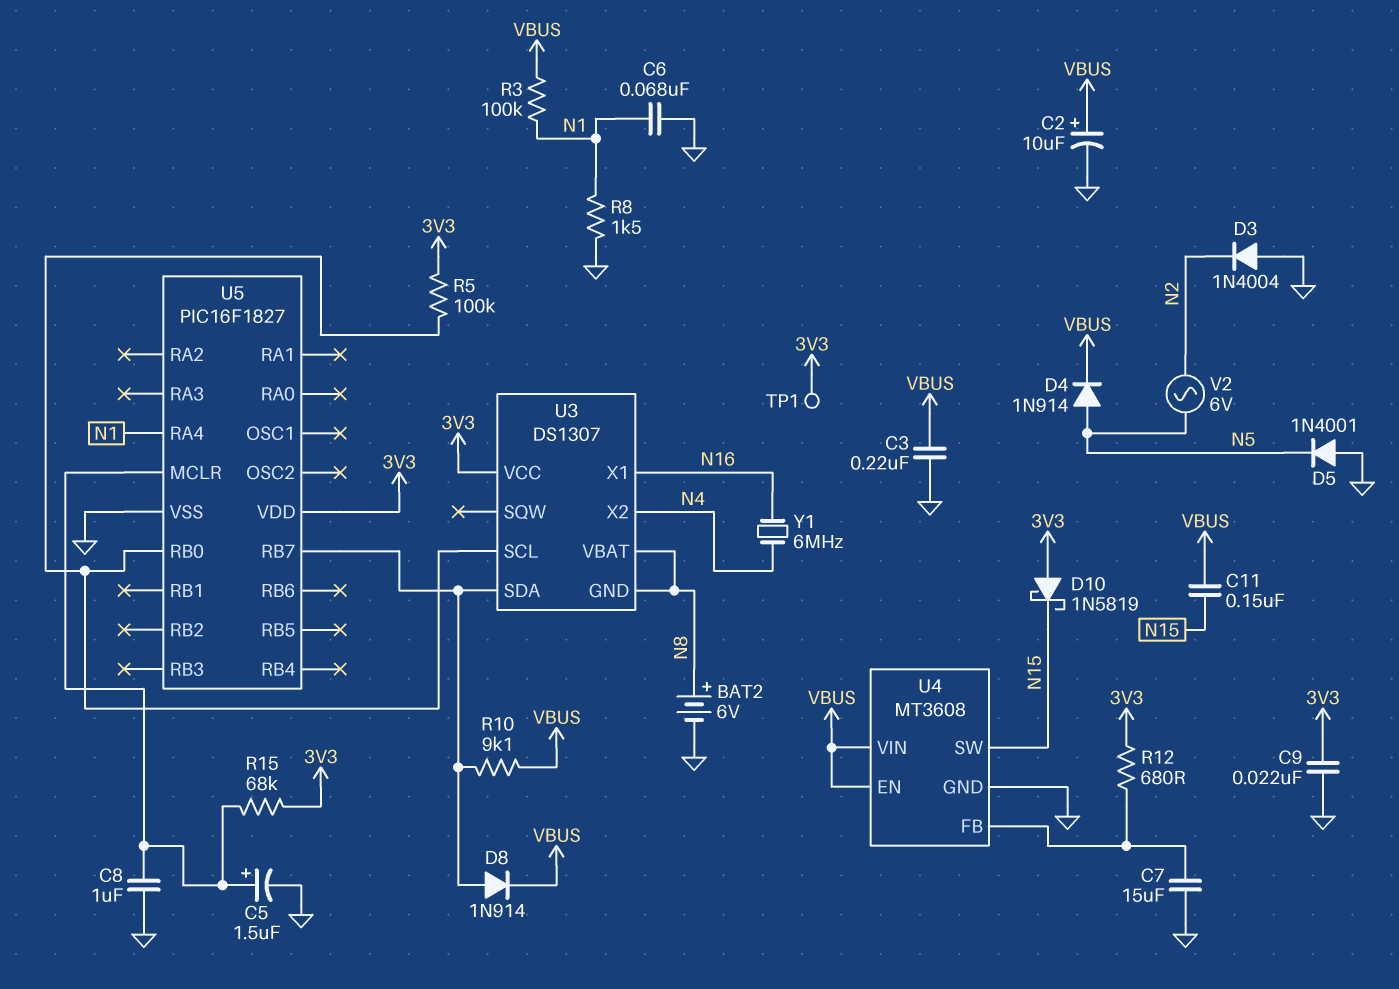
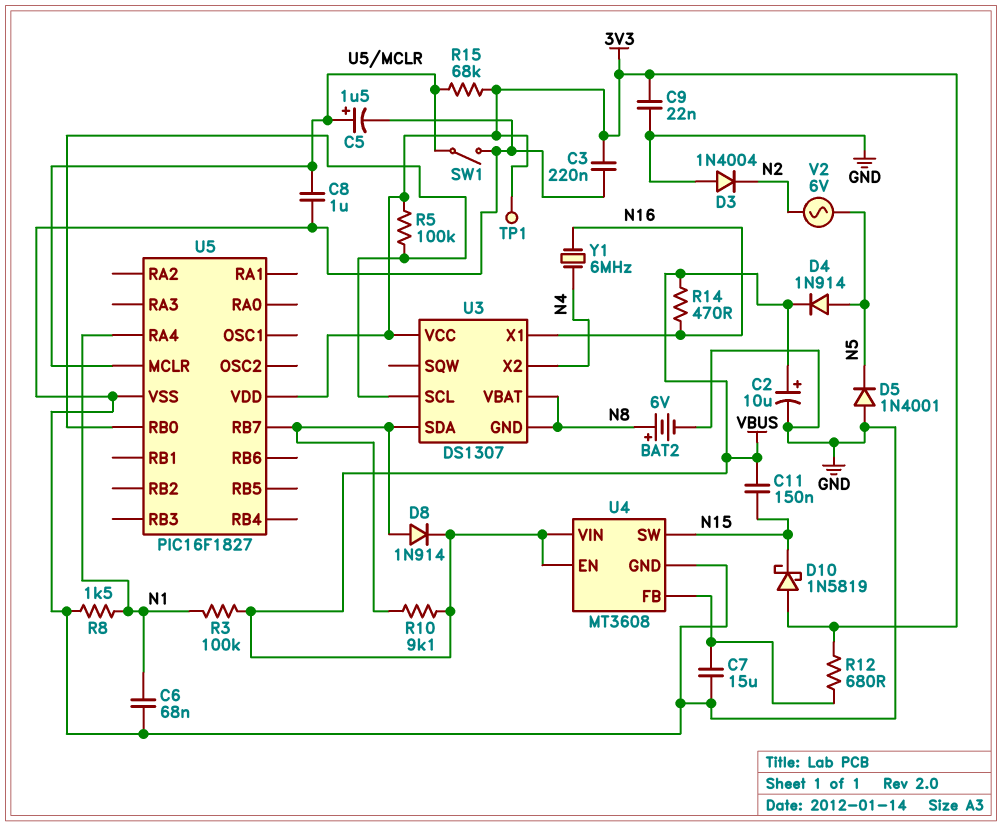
C3: 220nF (GND, VBUS) -> 220nF (3V3, GND)
R14: none -> 470 (N16, VBUS)
SW1: none -> switch (GND, U5/MCLR)

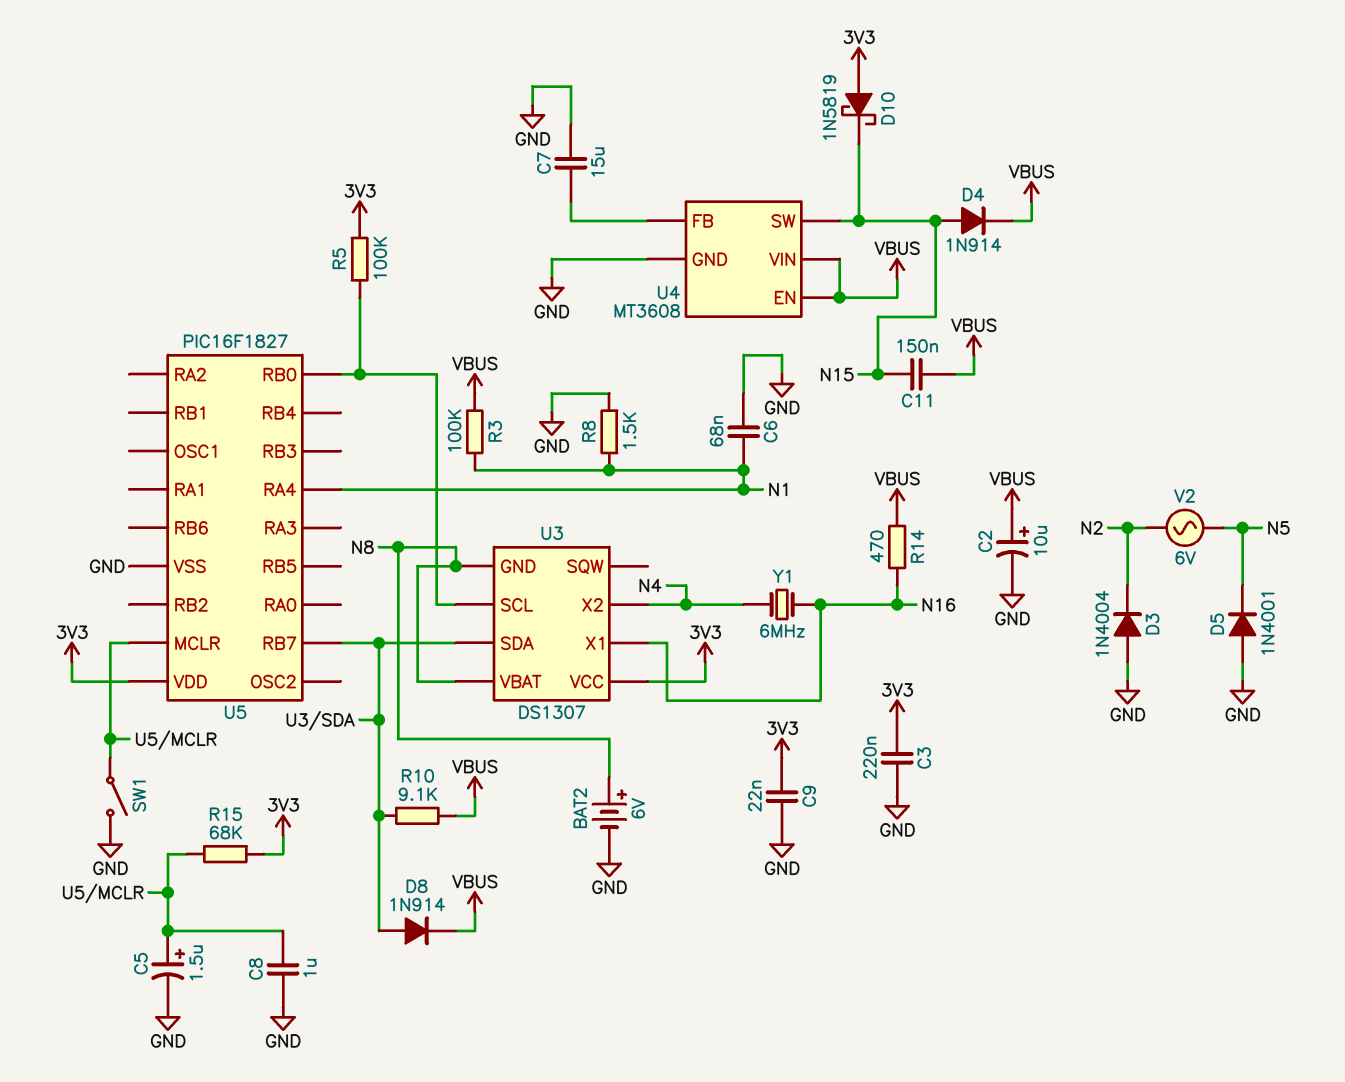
D4: diode 1N914 (A N5, K VBUS) -> diode 1N914 (A N15, K VBUS)
R12: 680 (3V3, U4/FB) -> none
TP1: test point (3V3) -> none

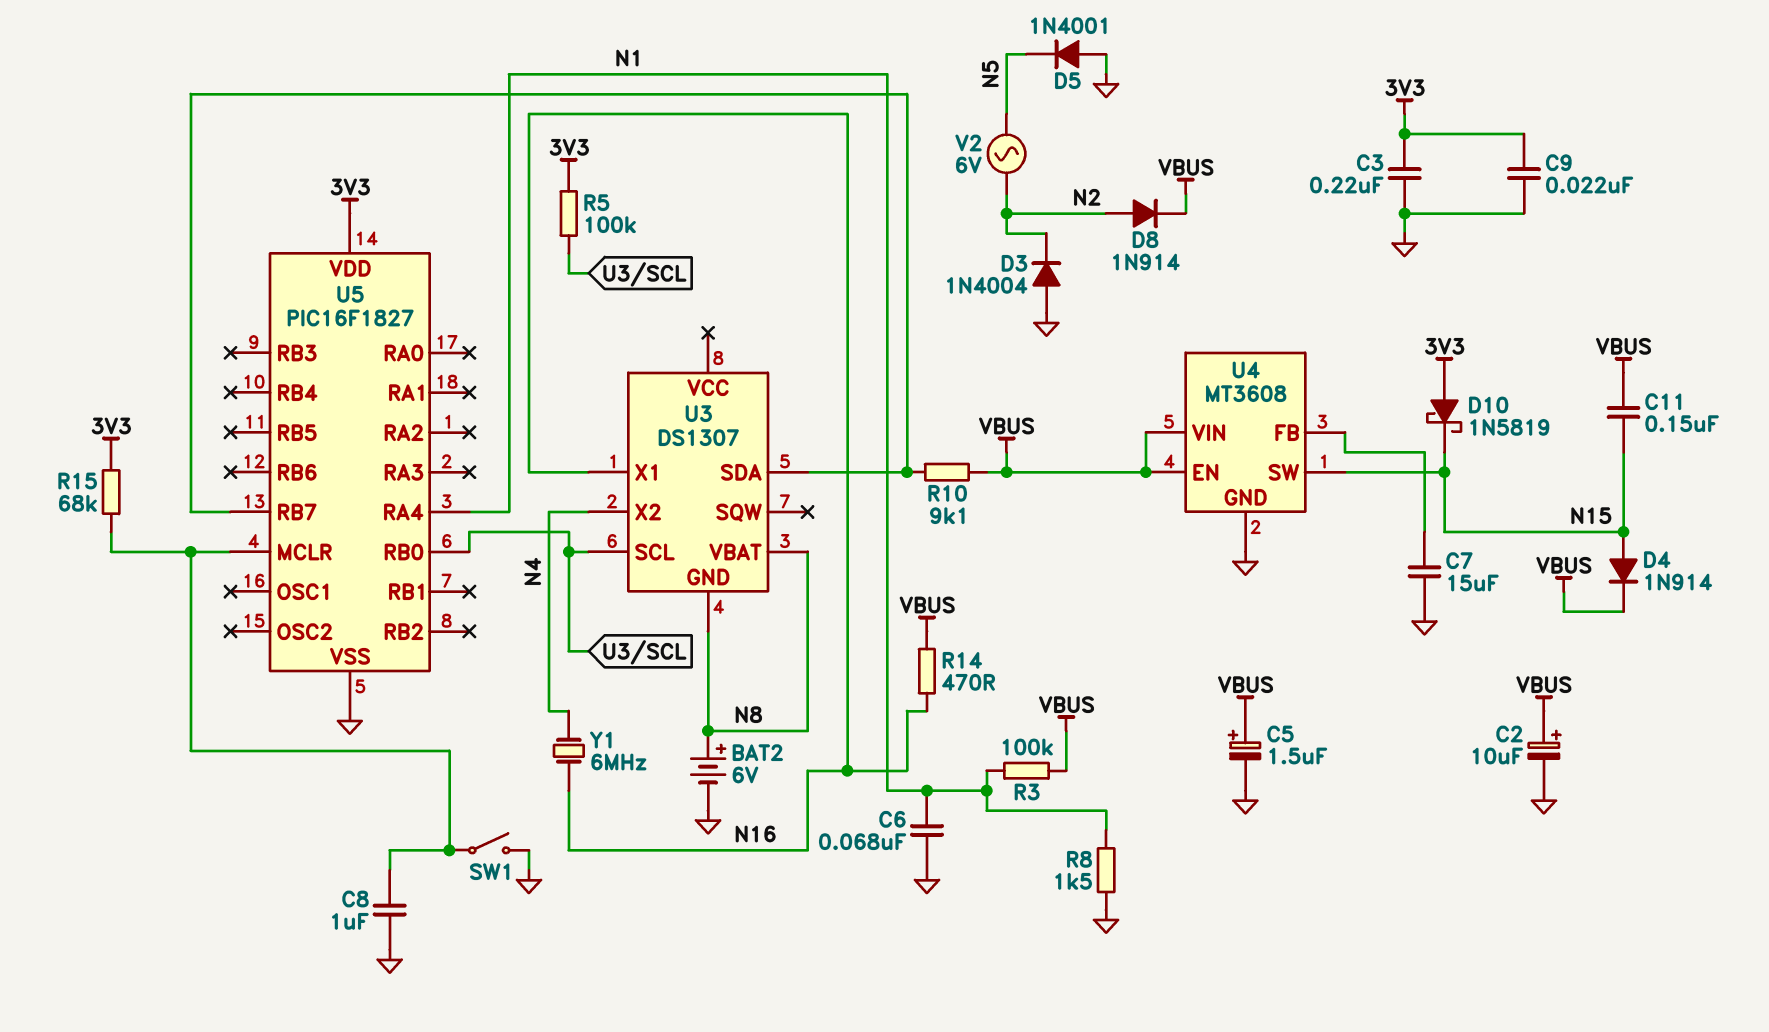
C5: 1.5uF (plus U5/MCLR, minus GND) -> 1.5uF (plus VBUS, minus GND)
D8: diode 1N914 (A U3/SDA, K VBUS) -> diode 1N914 (A N2, K VBUS)
U3 pin VCC: 3V3 -> none

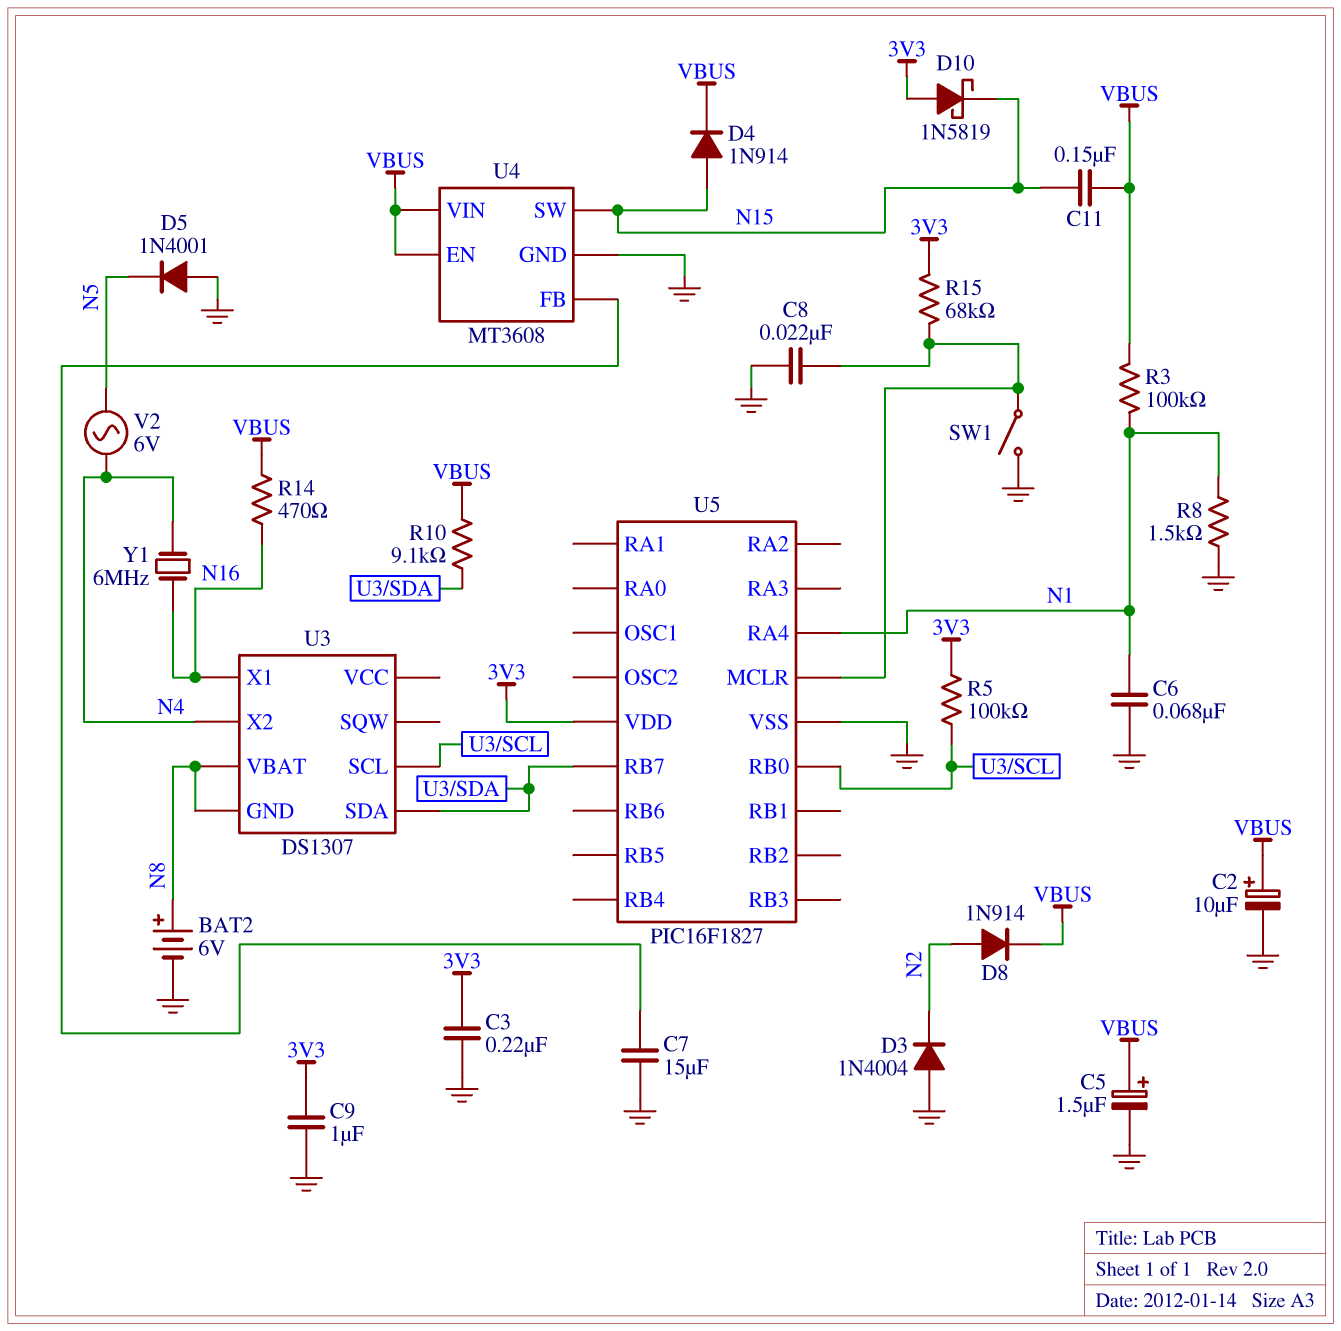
C8: 1uF (GND, U5/MCLR) -> 22nF (GND, U5/MCLR)
C9: 22nF (3V3, GND) -> 1uF (3V3, GND)
V2: AC 6V (N2, N5) -> AC 6V (N4, N5)

